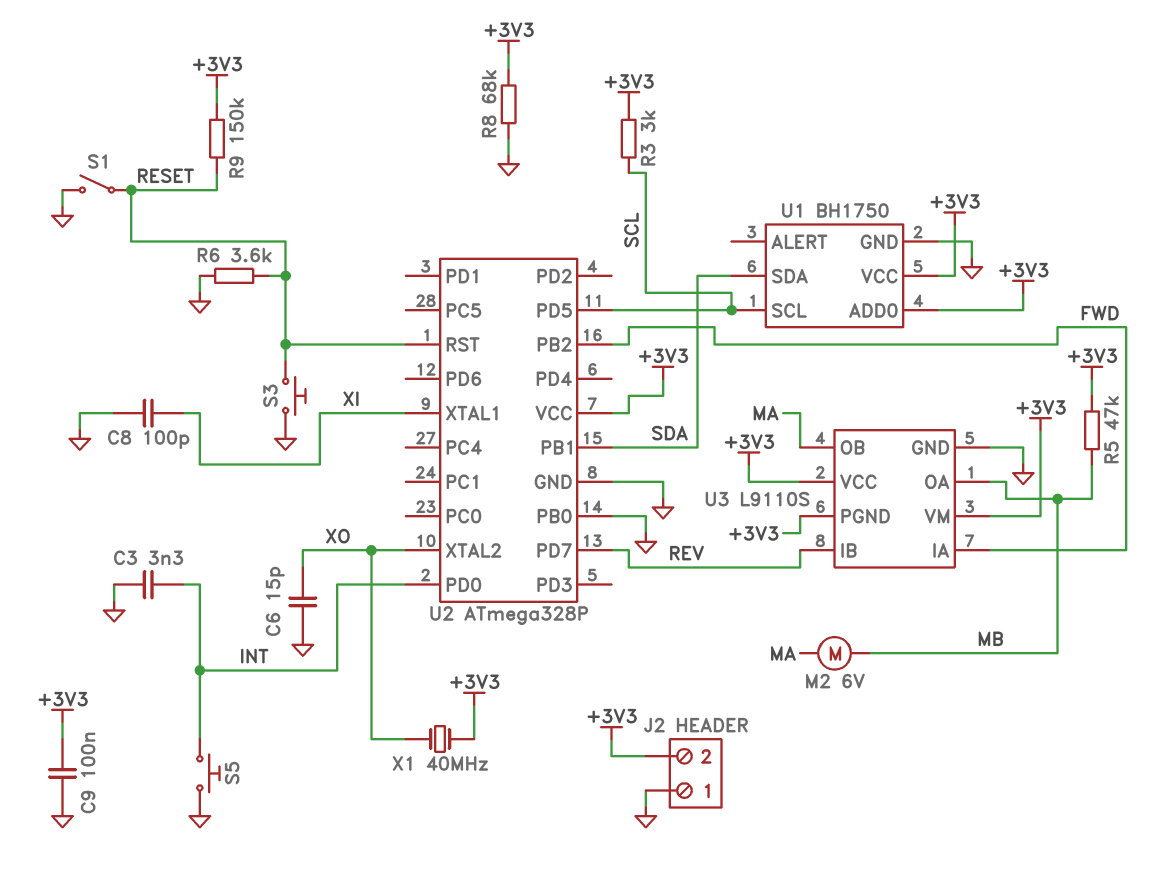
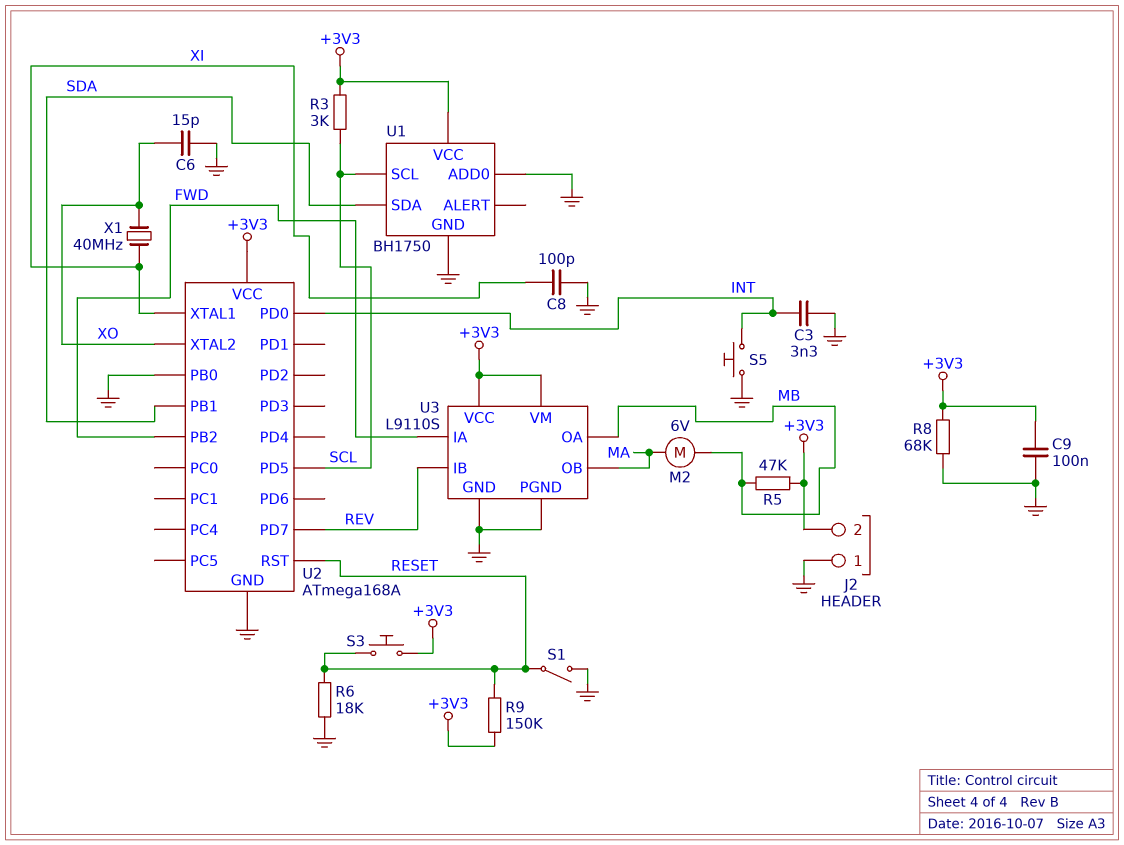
R6: 3.6k (GND, RESET) -> 18k (GND, RESET)
S3: button (GND, RESET) -> button (+3V3, RESET)
U1 pin ADD0: +3V3 -> GND
U2: ATmega328P -> ATmega168A
U3 pin PGND: +3V3 -> GND
X1: 40MHz (+3V3, XO) -> 40MHz (XI, XO)

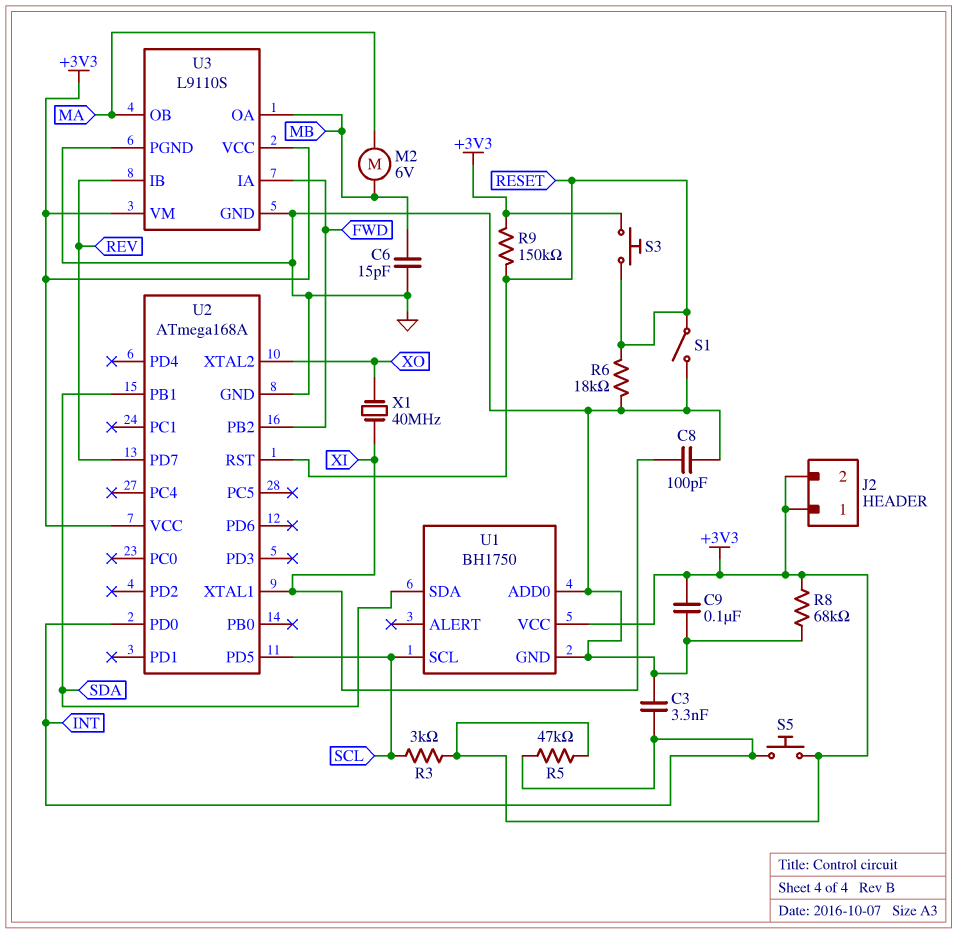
C6: 15pF (GND, XO) -> 15pF (GND, MB)
J2 pin 1: GND -> +3V3
R5: 47k (+3V3, MB) -> 47k (+3V3, INT)
S5: button (GND, INT) -> button (+3V3, INT)
U2 pin PB0: GND -> none

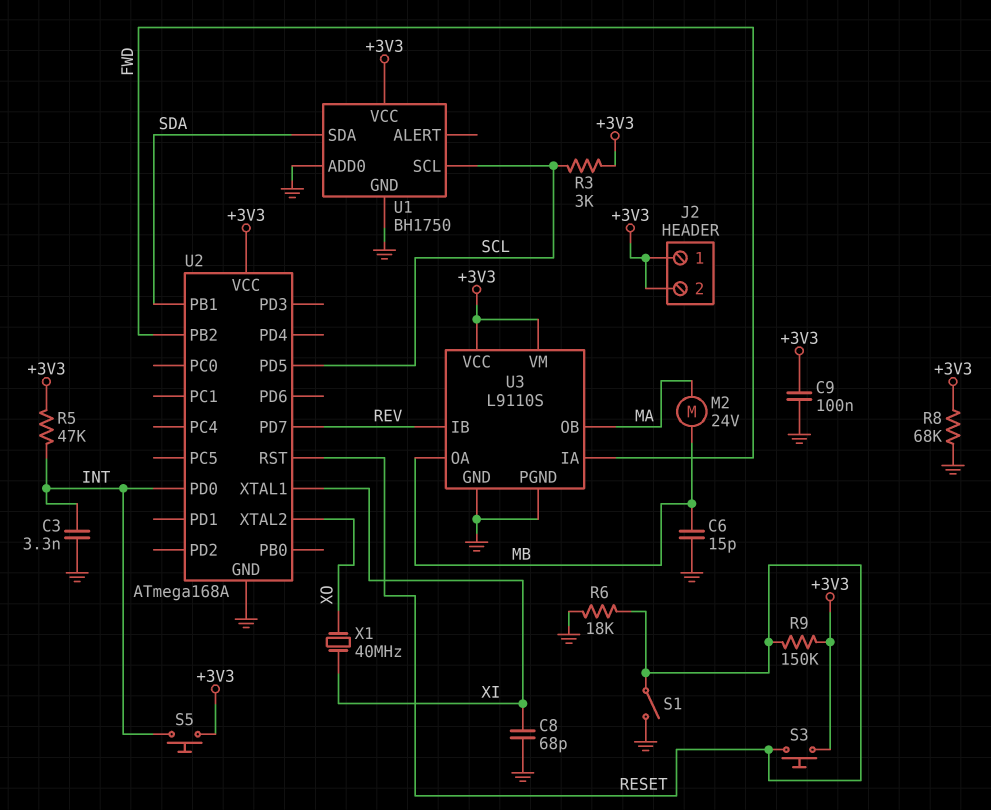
C8: 100pF (GND, XI) -> 68pF (GND, XI)
M2: motor 6V (MA, MB) -> motor 24V (MA, MB)

